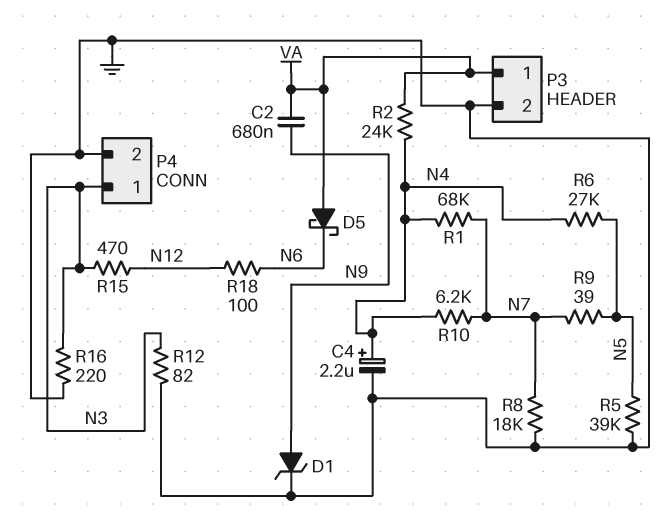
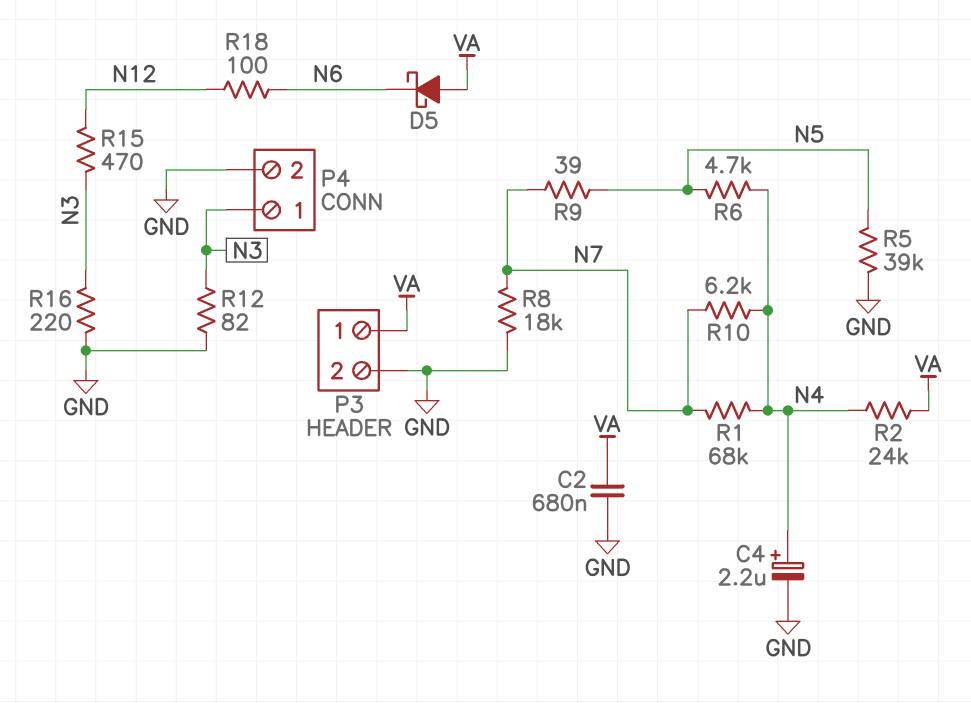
C2: 680nF (N9, VA) -> 680nF (GND, VA)
D1: zener (A N9, K GND) -> none
R6: 27k (N4, N5) -> 4.7k (N4, N5)

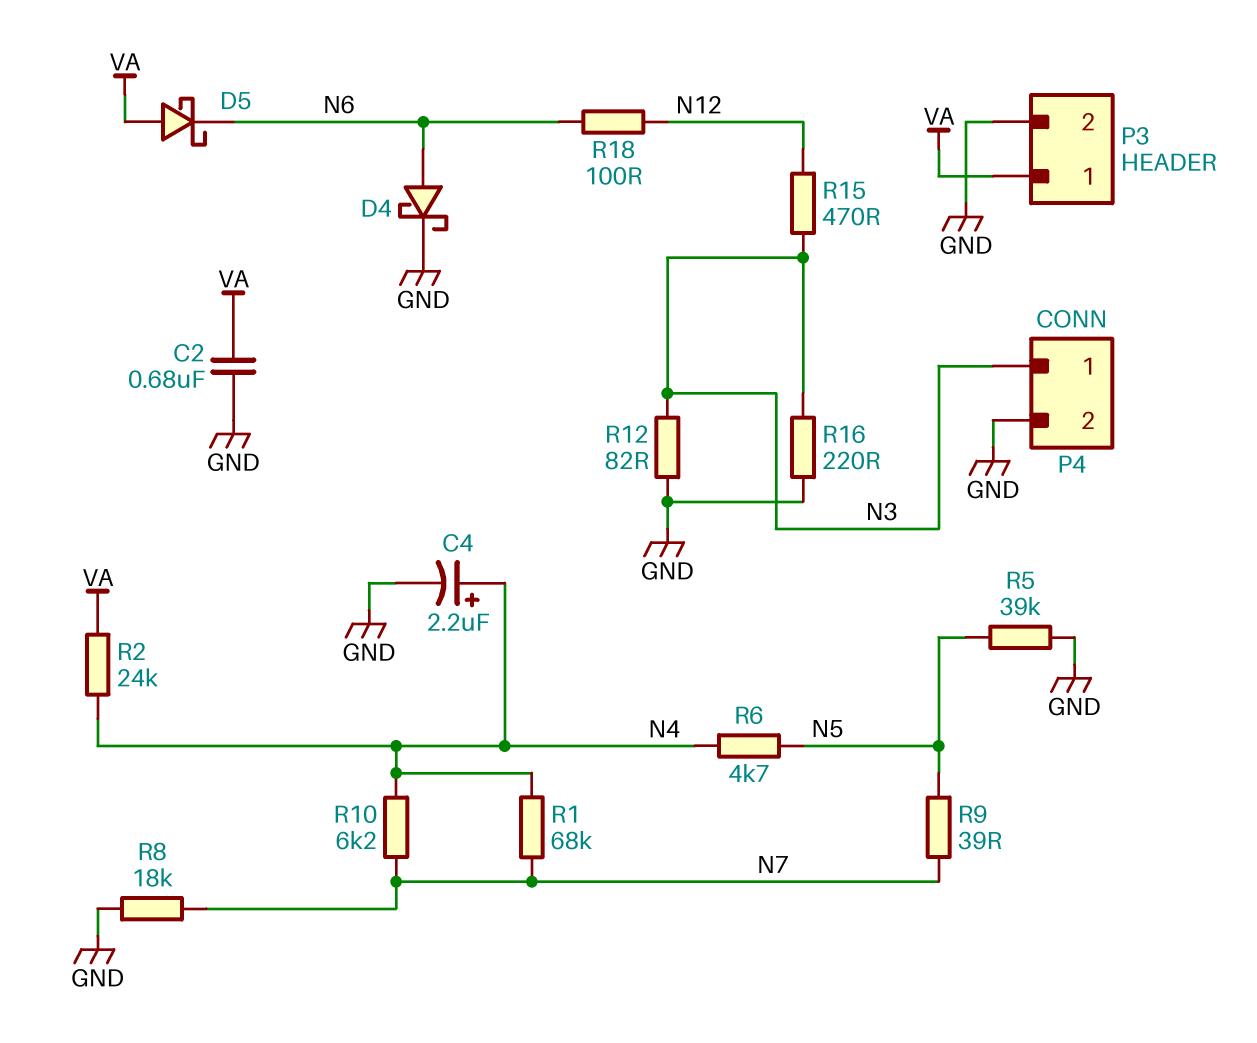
D4: none -> schottky (A N6, K GND)

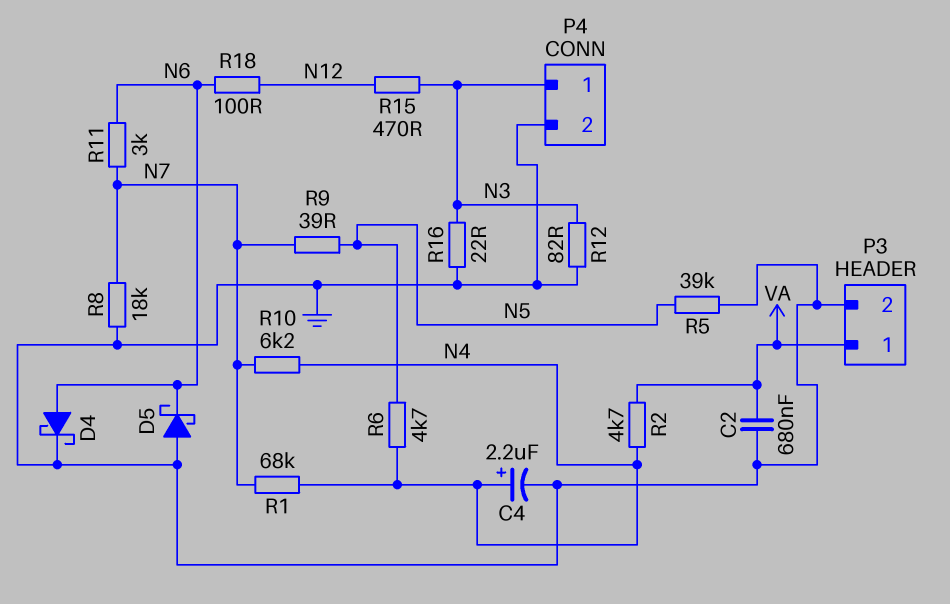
D5: schottky (A VA, K N6) -> schottky (A GND, K N6)
R2: 24k (N4, VA) -> 4.7k (N4, VA)
R11: none -> 3k (N6, N7)
R16: 220 (GND, N3) -> 22 (GND, N3)

